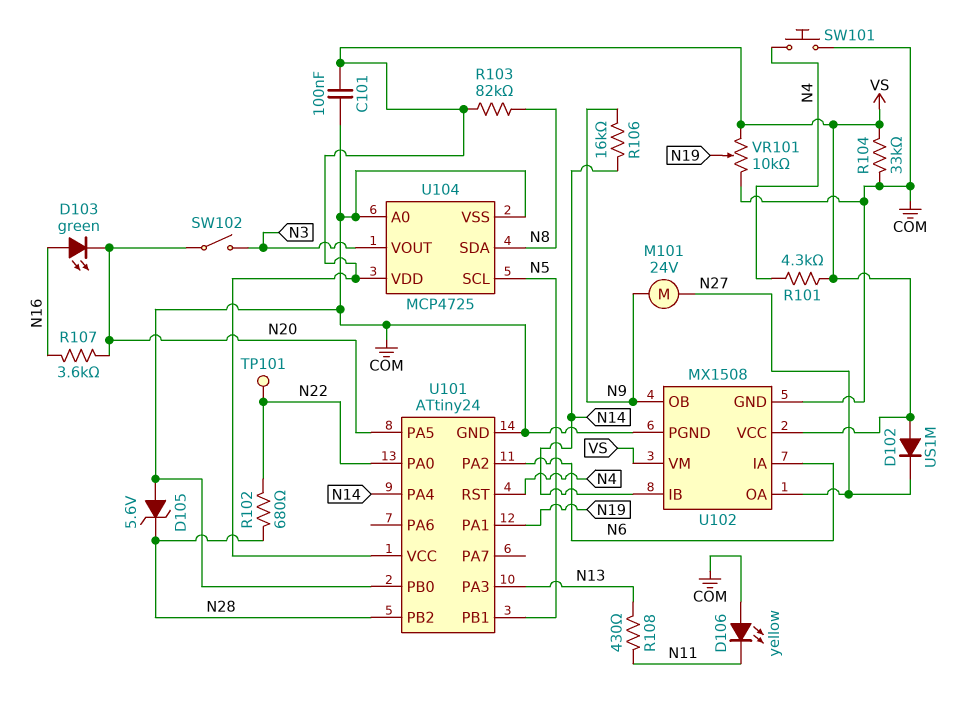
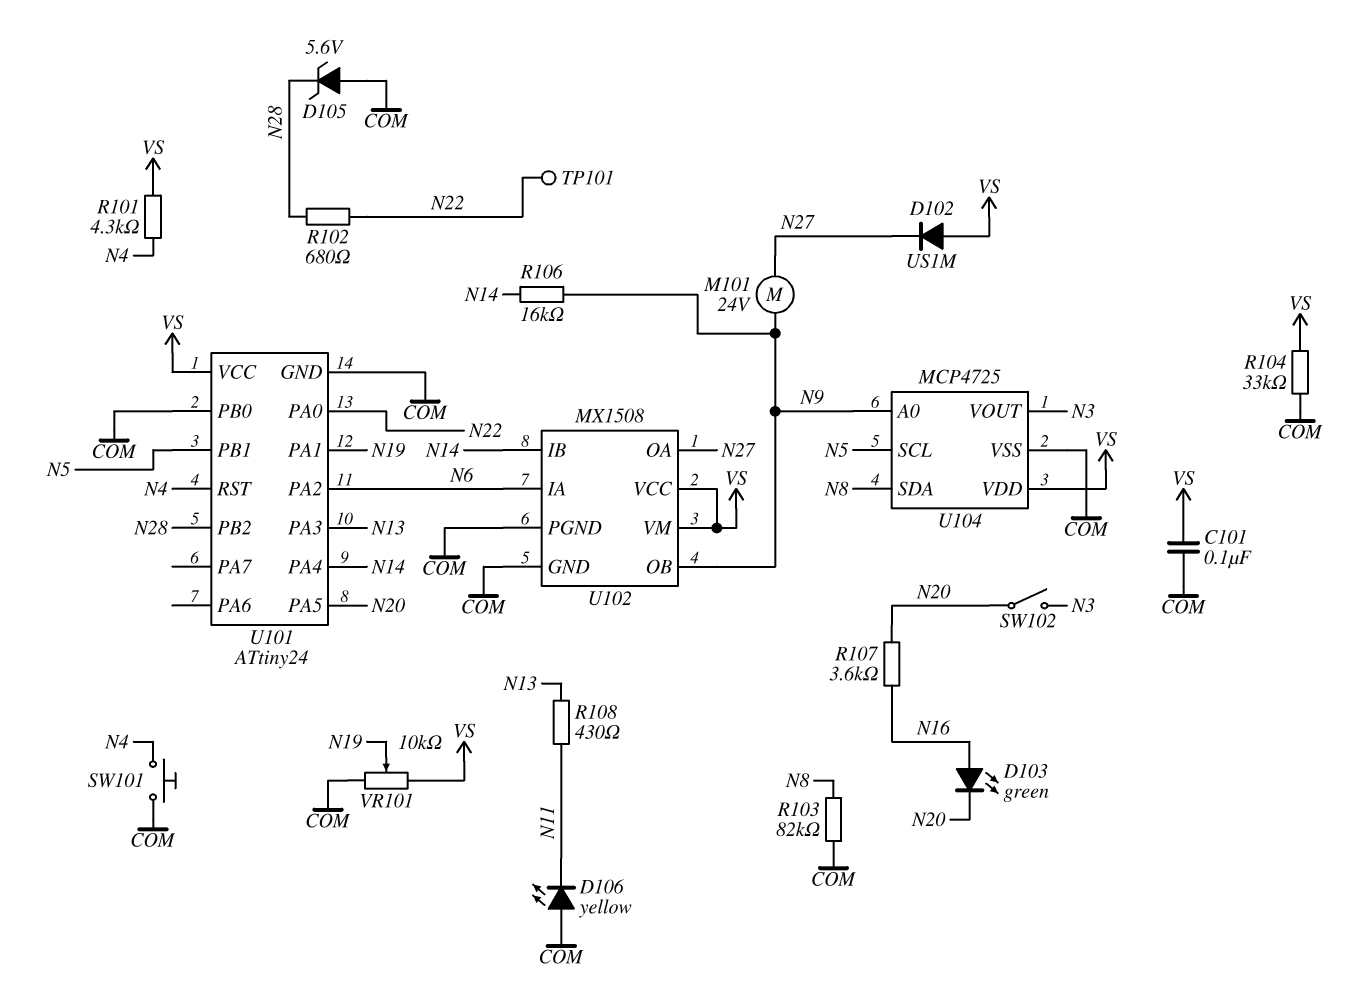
R103: 82k (N8, VS) -> 82k (COM, N8)
U104 pin A0: COM -> N9

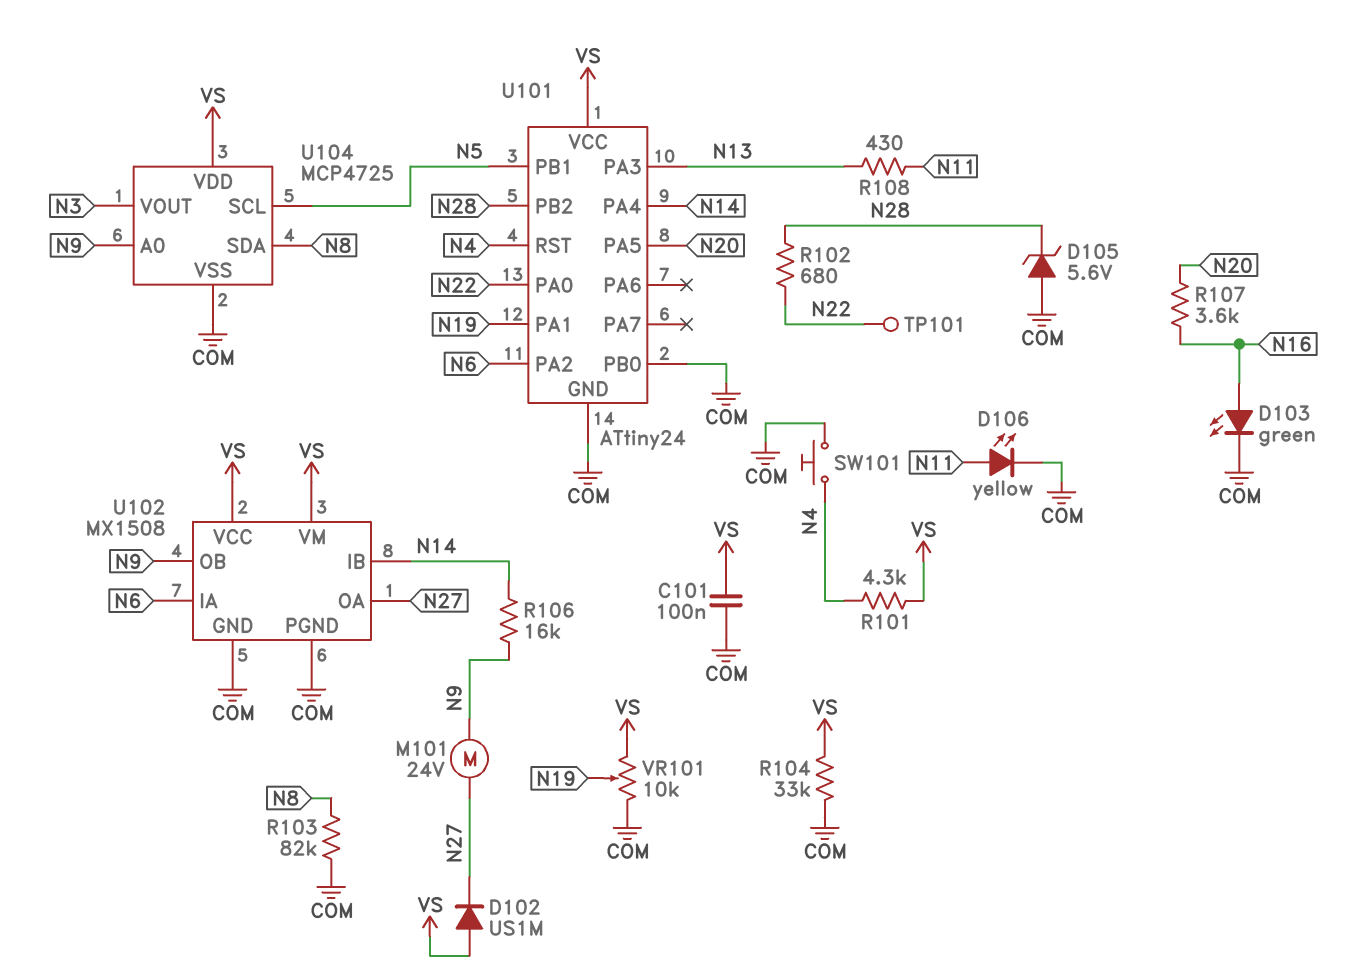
D103: LED green (A N16, K N20) -> LED green (A N16, K COM)
D106: LED yellow (A COM, K N11) -> LED yellow (A N11, K COM)
SW102: switch (N3, N20) -> none

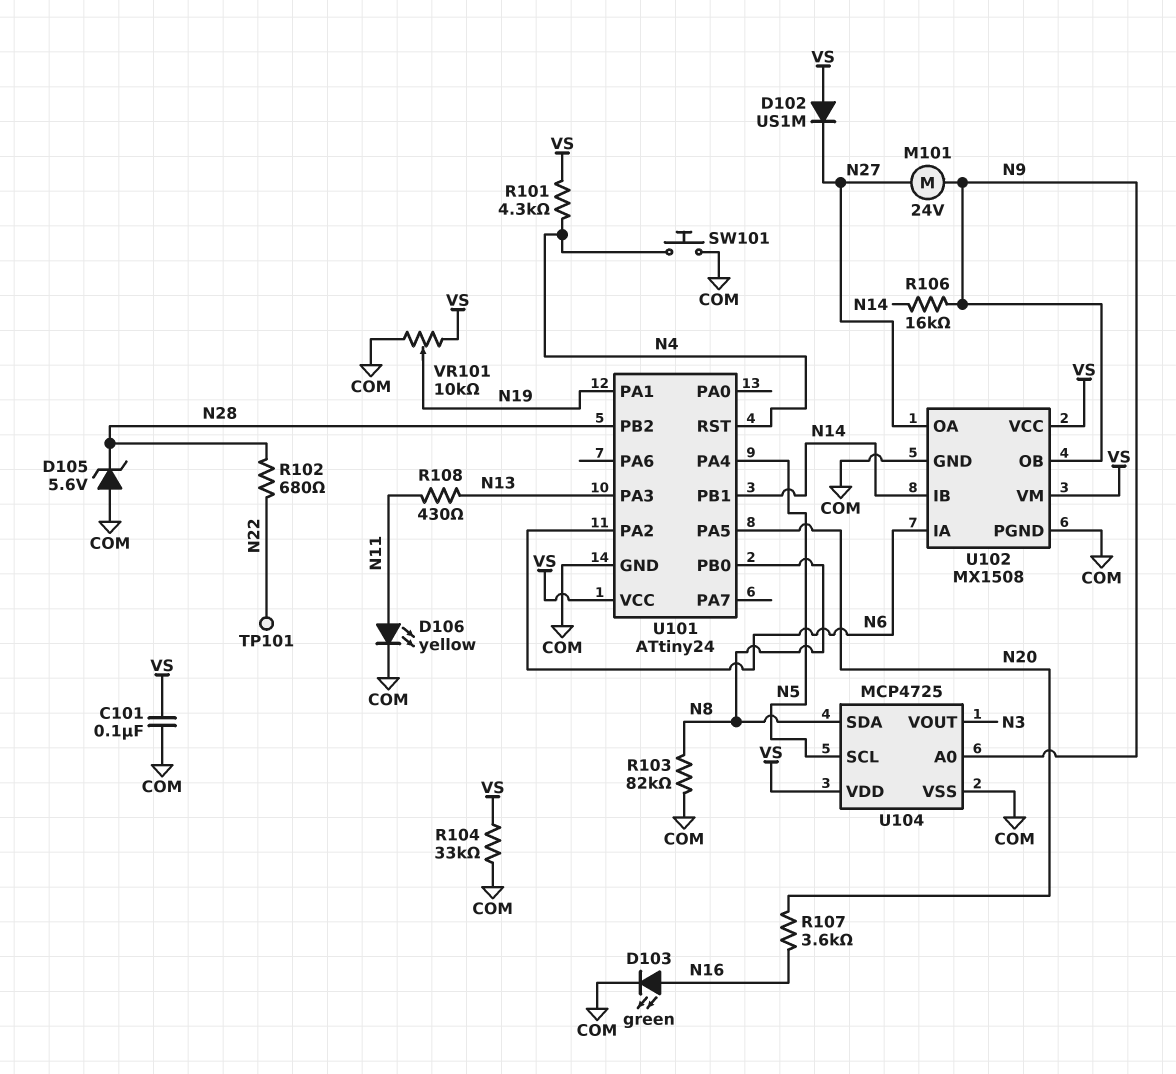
U101 pin PA0: N22 -> none
U101 pin PA4: N14 -> N5
U101 pin PB0: COM -> N8
U101 pin PB1: N5 -> N14

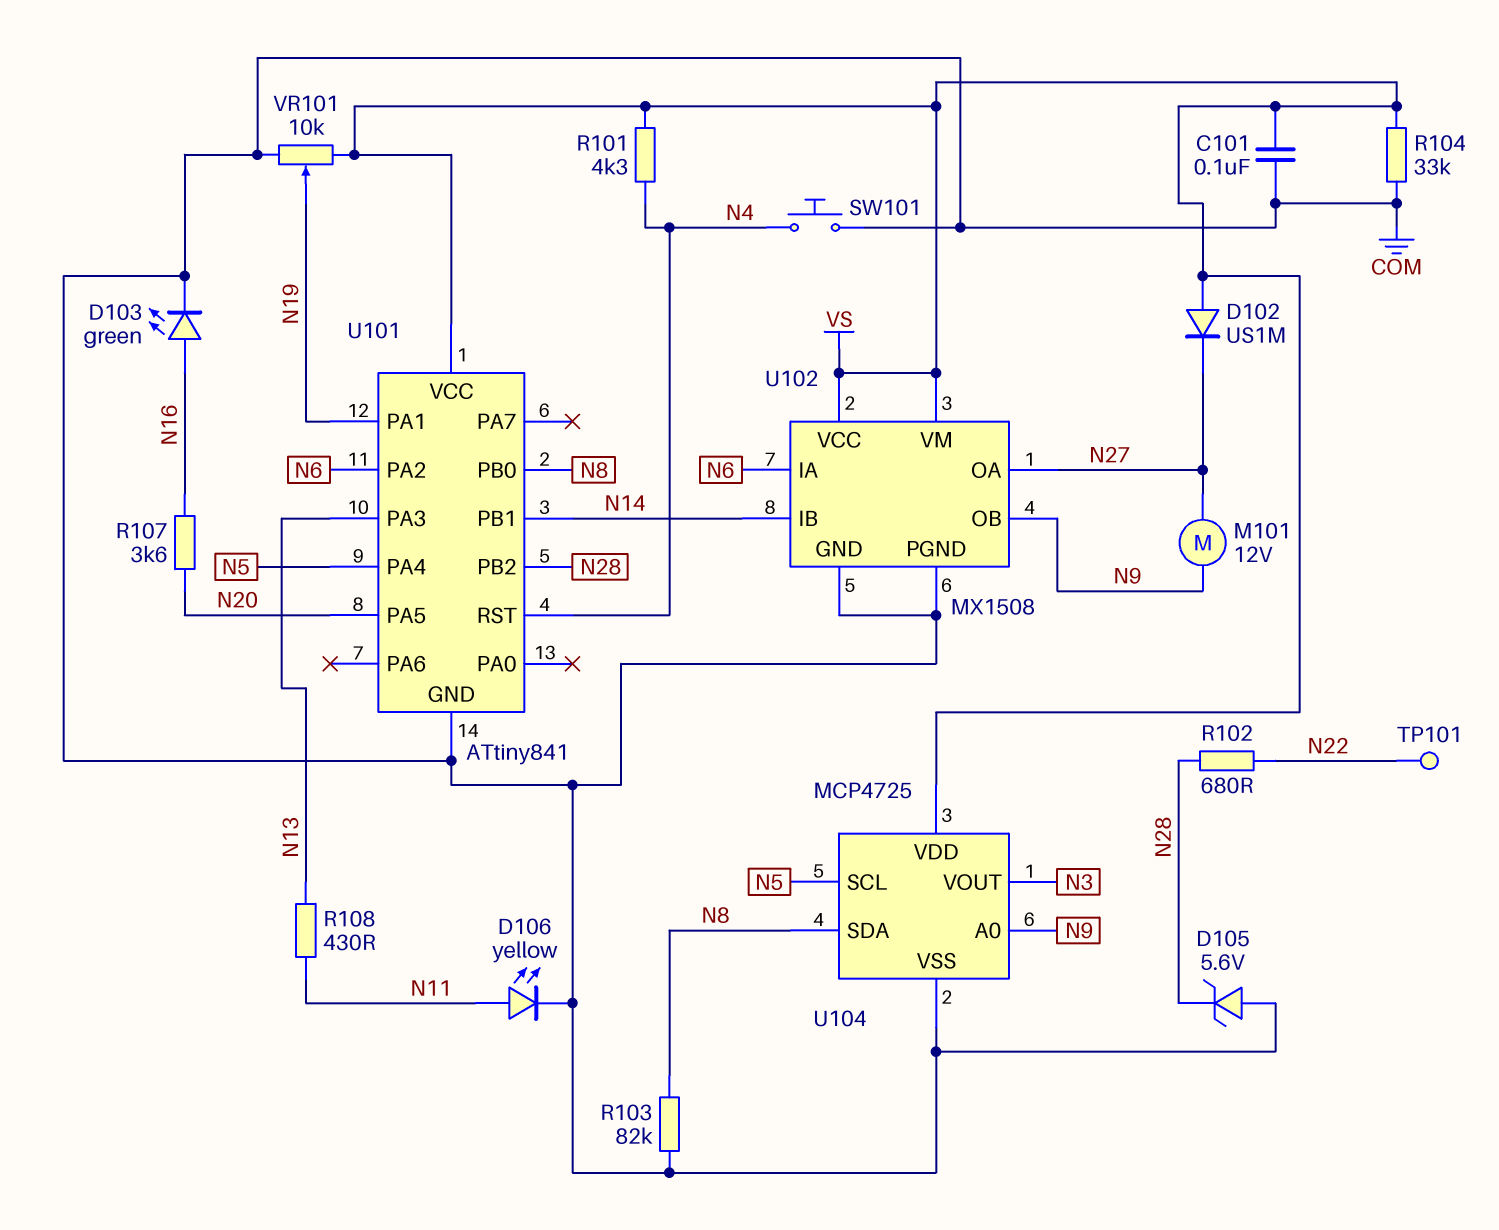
M101: motor 24V (N9, N27) -> motor 12V (N9, N27)
R106: 16k (N9, N14) -> none
U101: ATtiny24 -> ATtiny841

